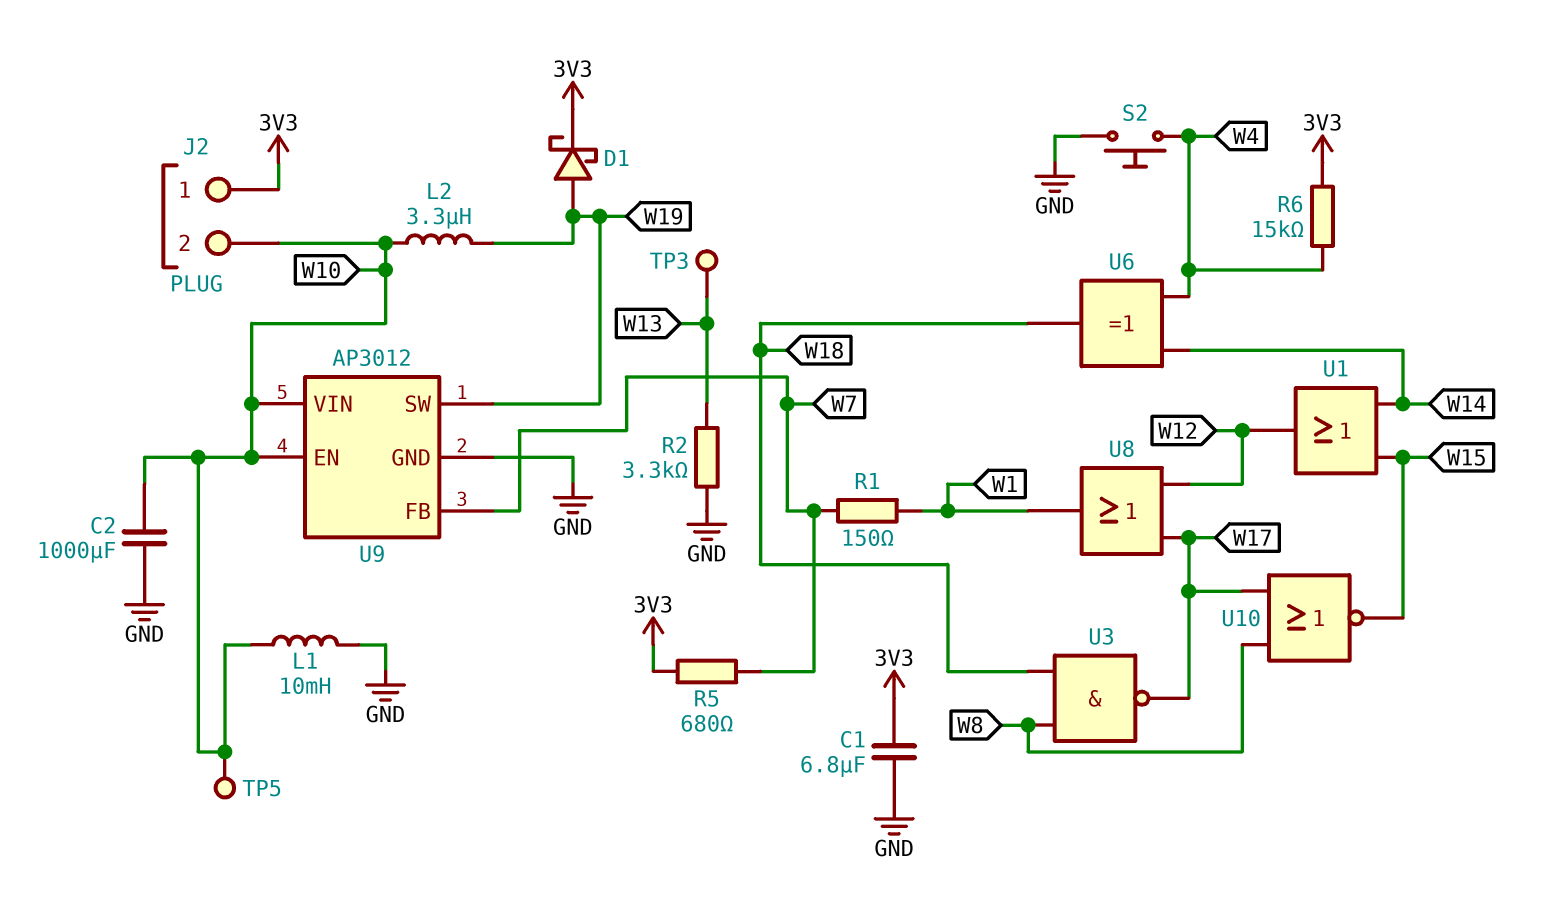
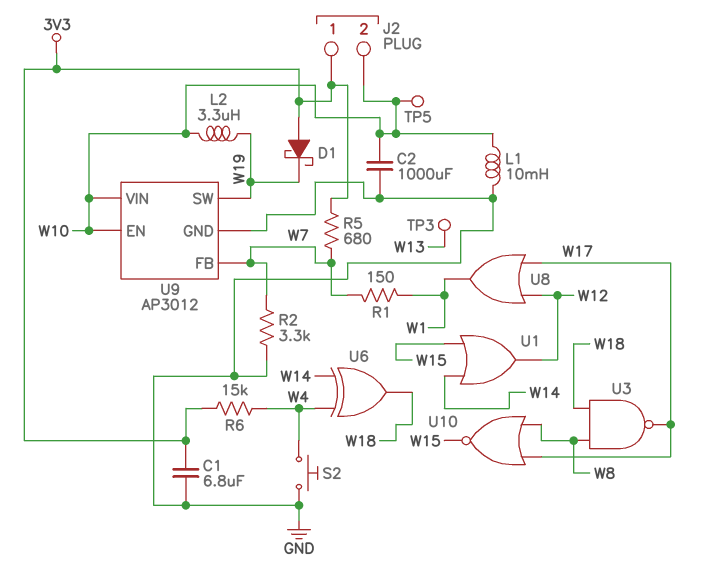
D1: schottky (A W19, K 3V3) -> schottky (A 3V3, K W19)
R2: 3.3k (GND, W13) -> 3.3k (GND, W7)

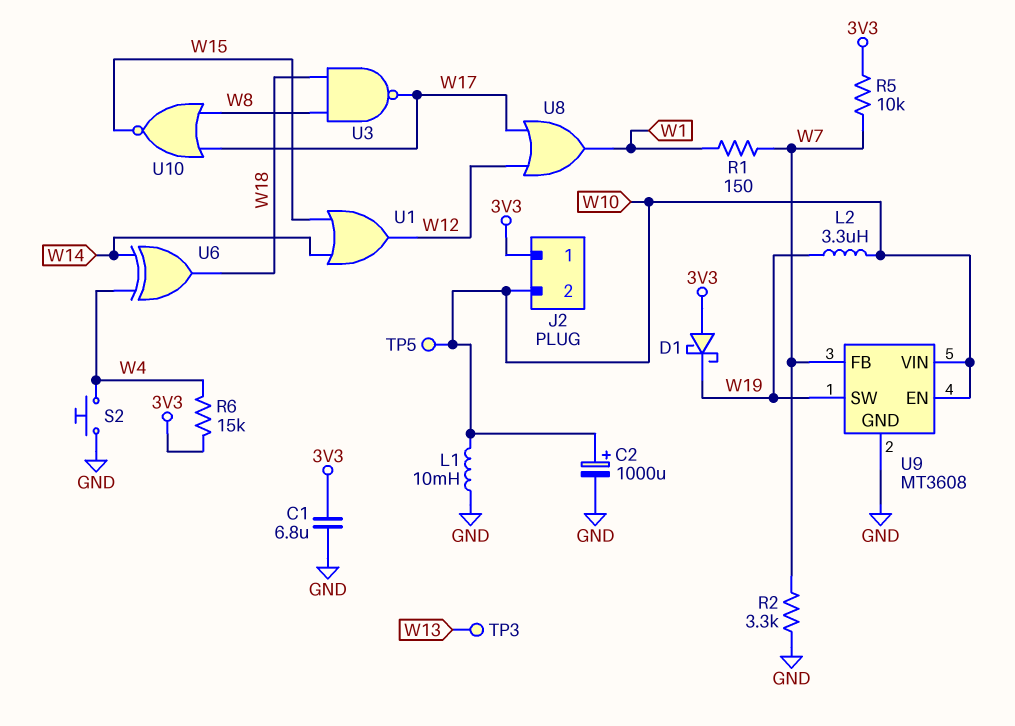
C2: 1000uF (GND, W10) -> 1000uF (plus W10, minus GND)
R5: 680 (3V3, W7) -> 10k (3V3, W7)
U9: AP3012 -> MT3608

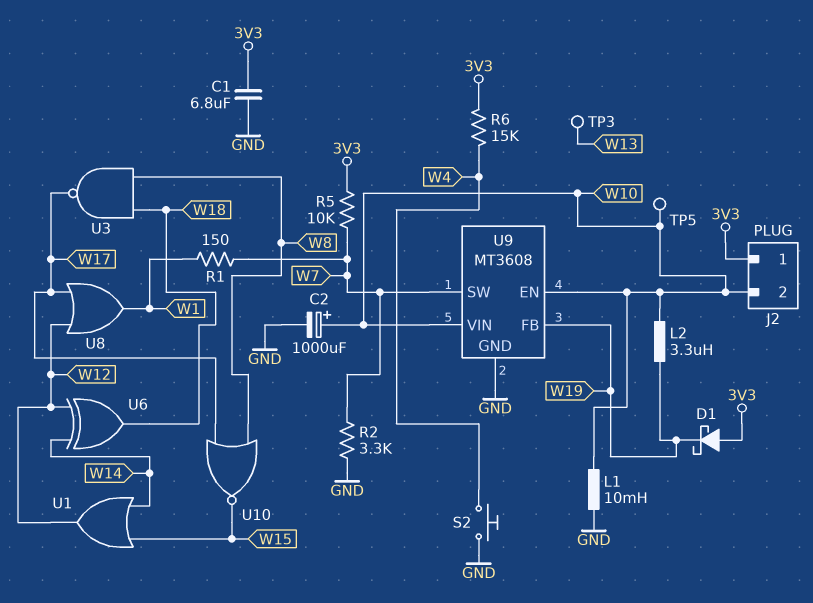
U6: XOR (in W4, in W14, out W18) -> XOR (in W12, in W14, out W18)
U9 pin FB: W7 -> W19
U9 pin SW: W19 -> W7

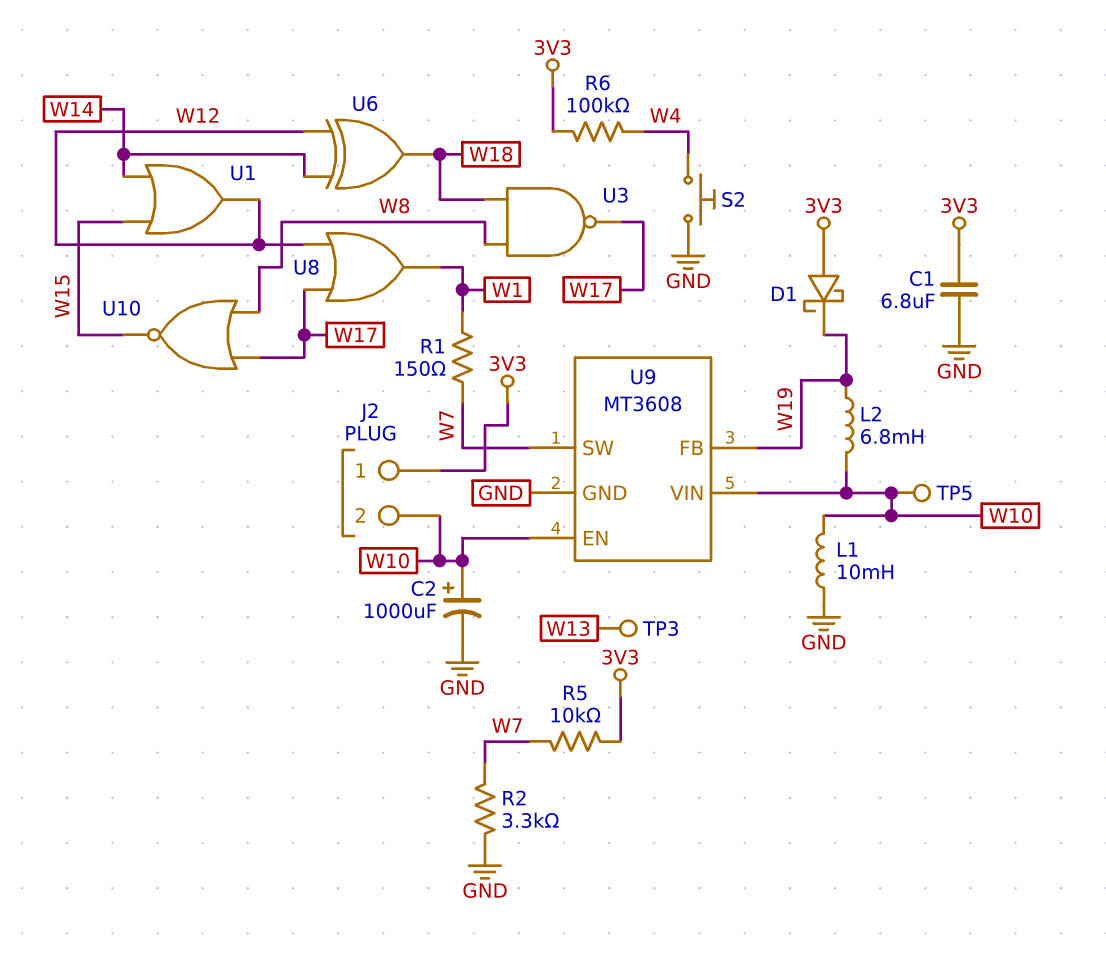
L2: 3.3uH (W10, W19) -> 6.8mH (W10, W19)
R6: 15k (3V3, W4) -> 100k (3V3, W4)

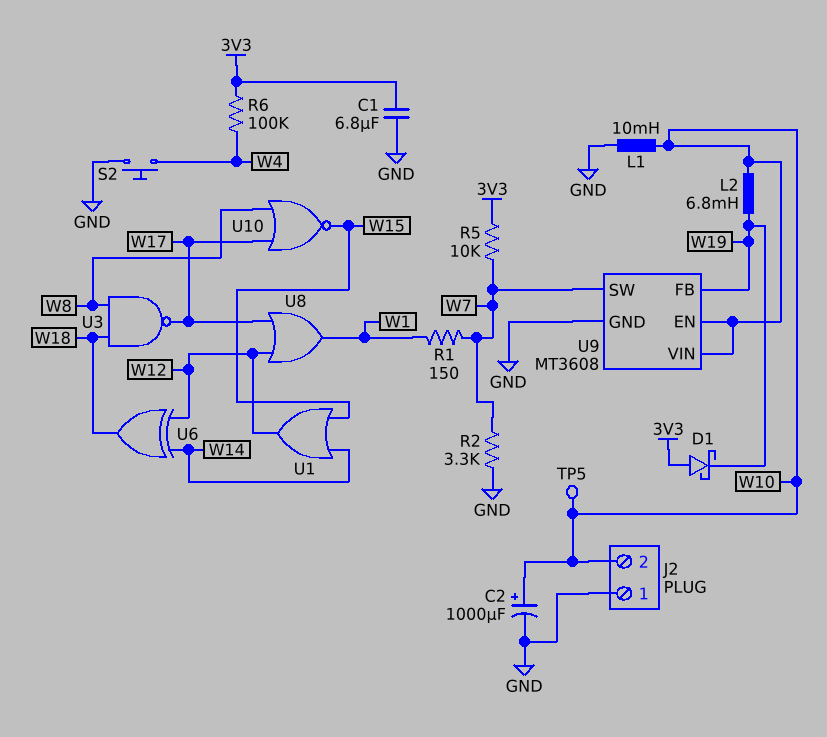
J2 pin 1: 3V3 -> GND
TP3: test point (W13) -> none

